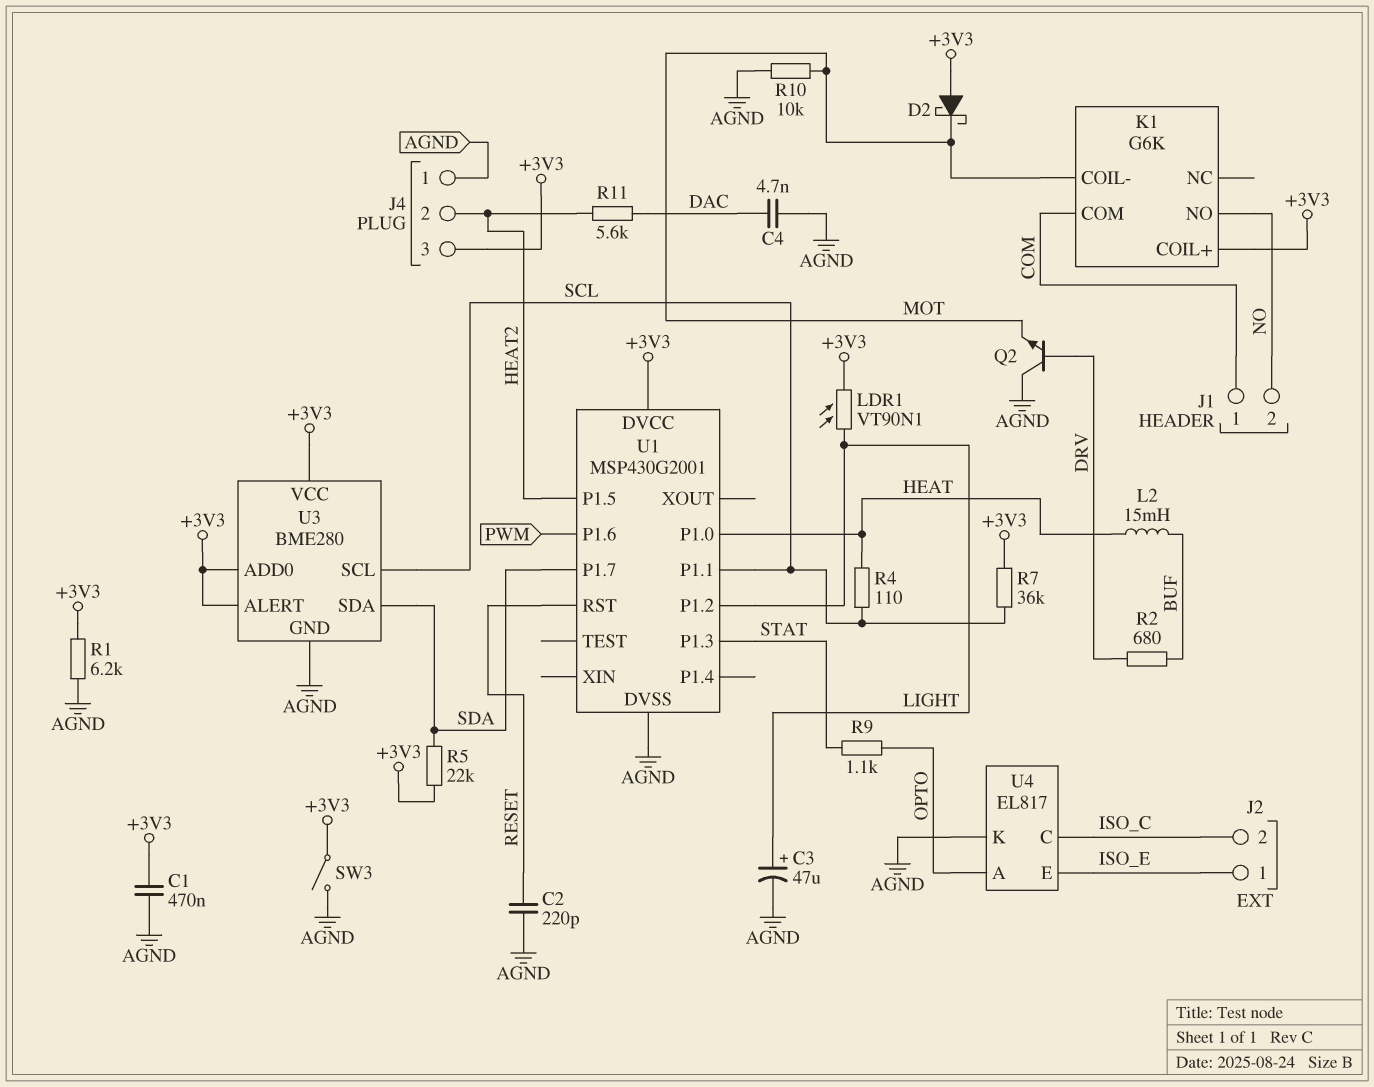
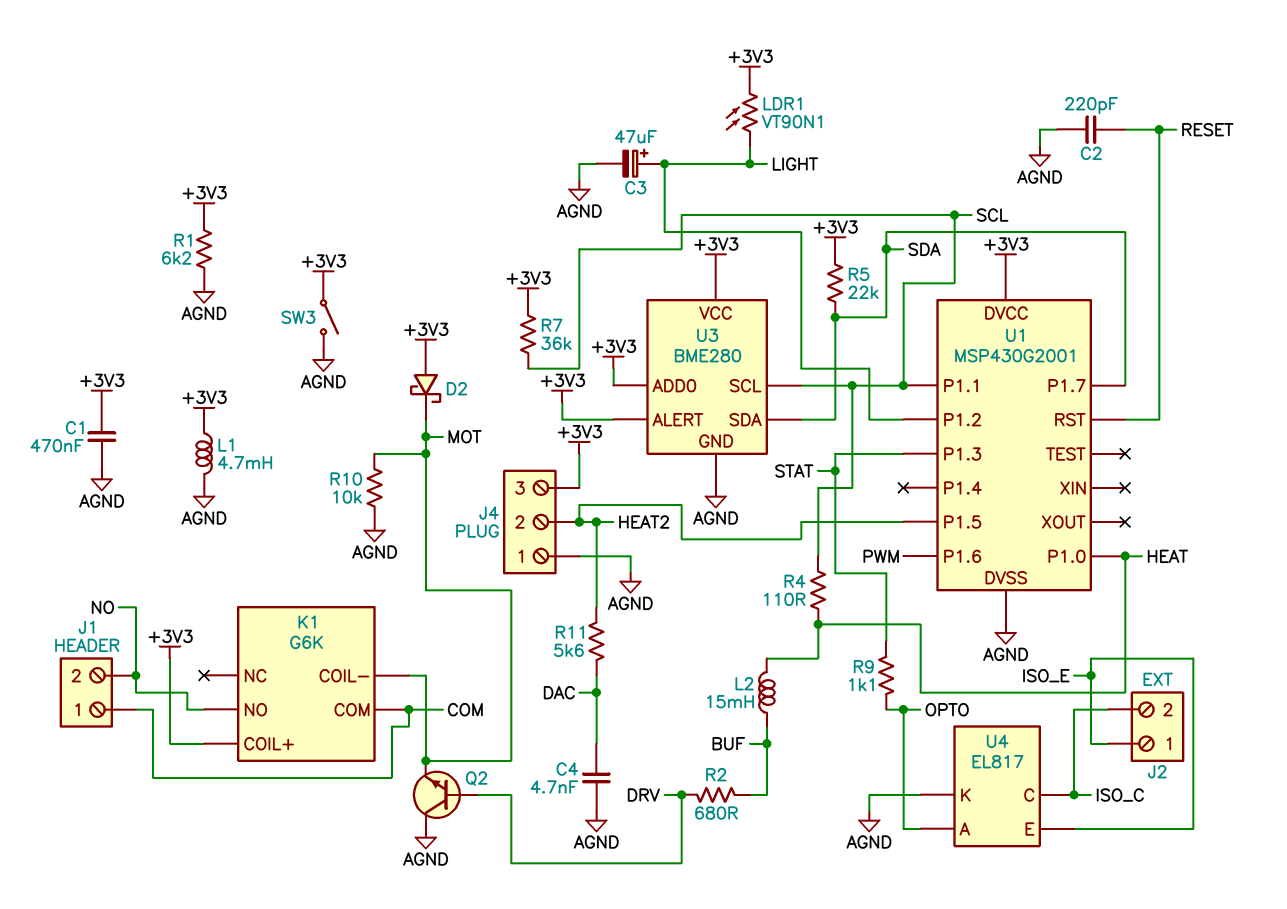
L1: none -> 4.7mH (+3V3, AGND)

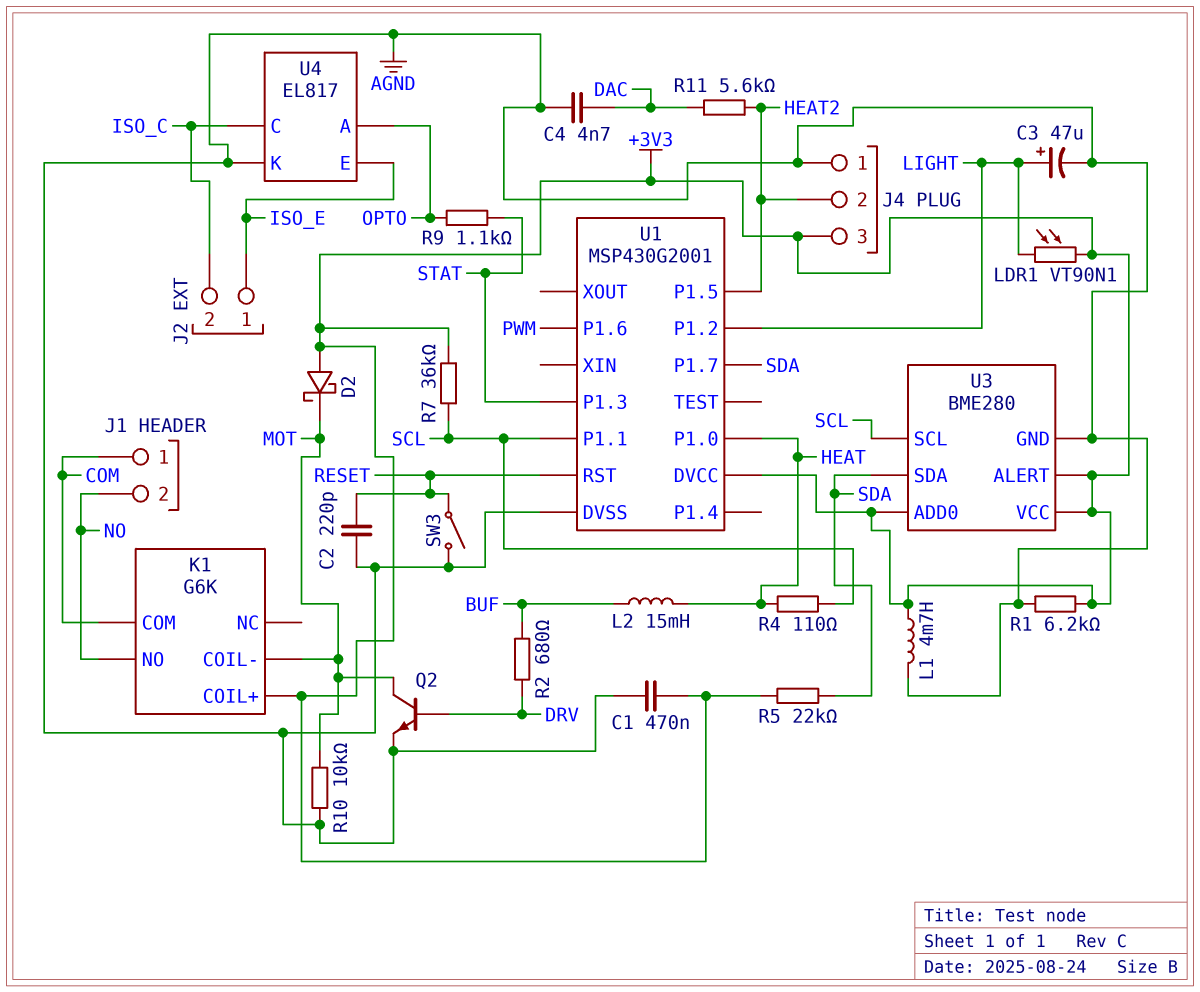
Q2: NPN (B DRV, C AGND, E MOT) -> NPN (B DRV, C MOT, E AGND)
SW3: switch (+3V3, AGND) -> switch (AGND, RESET)

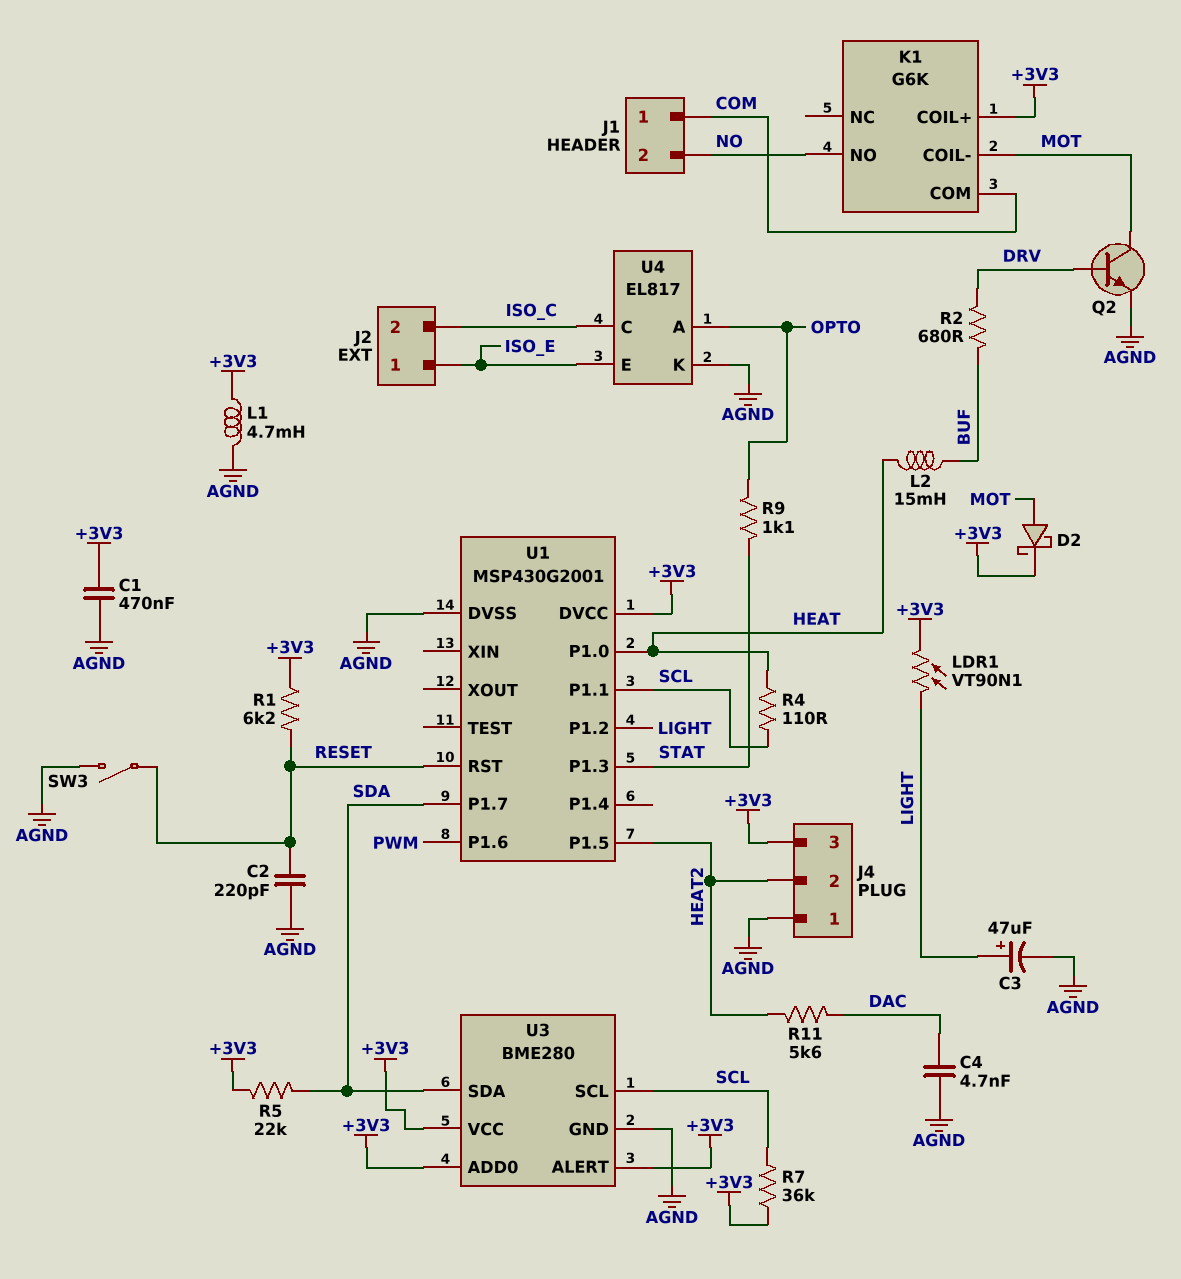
D2: schottky (A +3V3, K MOT) -> schottky (A MOT, K +3V3)
R1: 6.2k (+3V3, AGND) -> 6.2k (+3V3, RESET)
R10: 10k (AGND, MOT) -> none

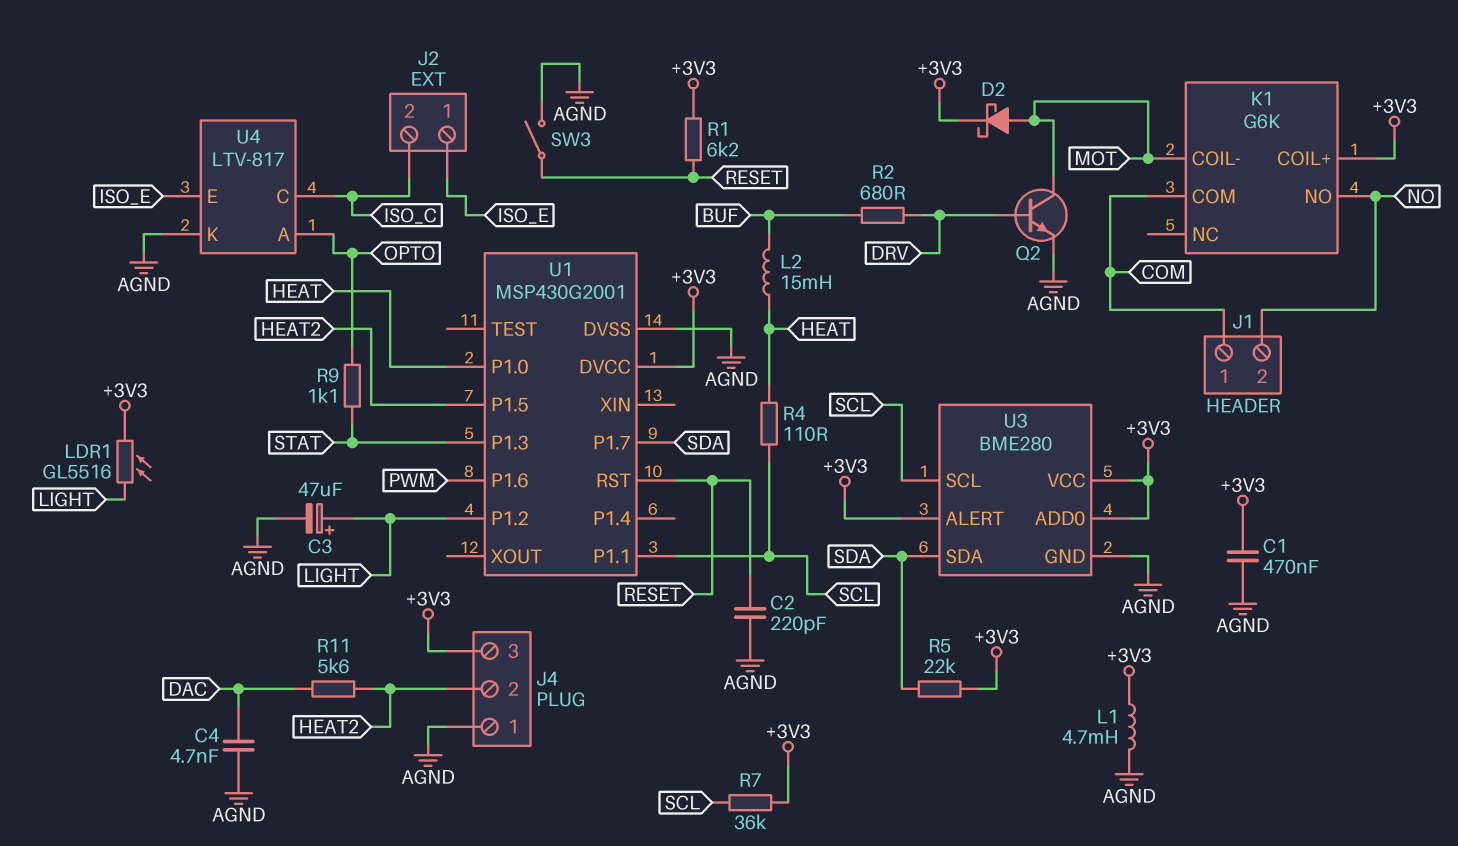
LDR1: VT90N1 (+3V3, LIGHT) -> GL5516 (+3V3, LIGHT)
U4: EL817 -> LTV-817

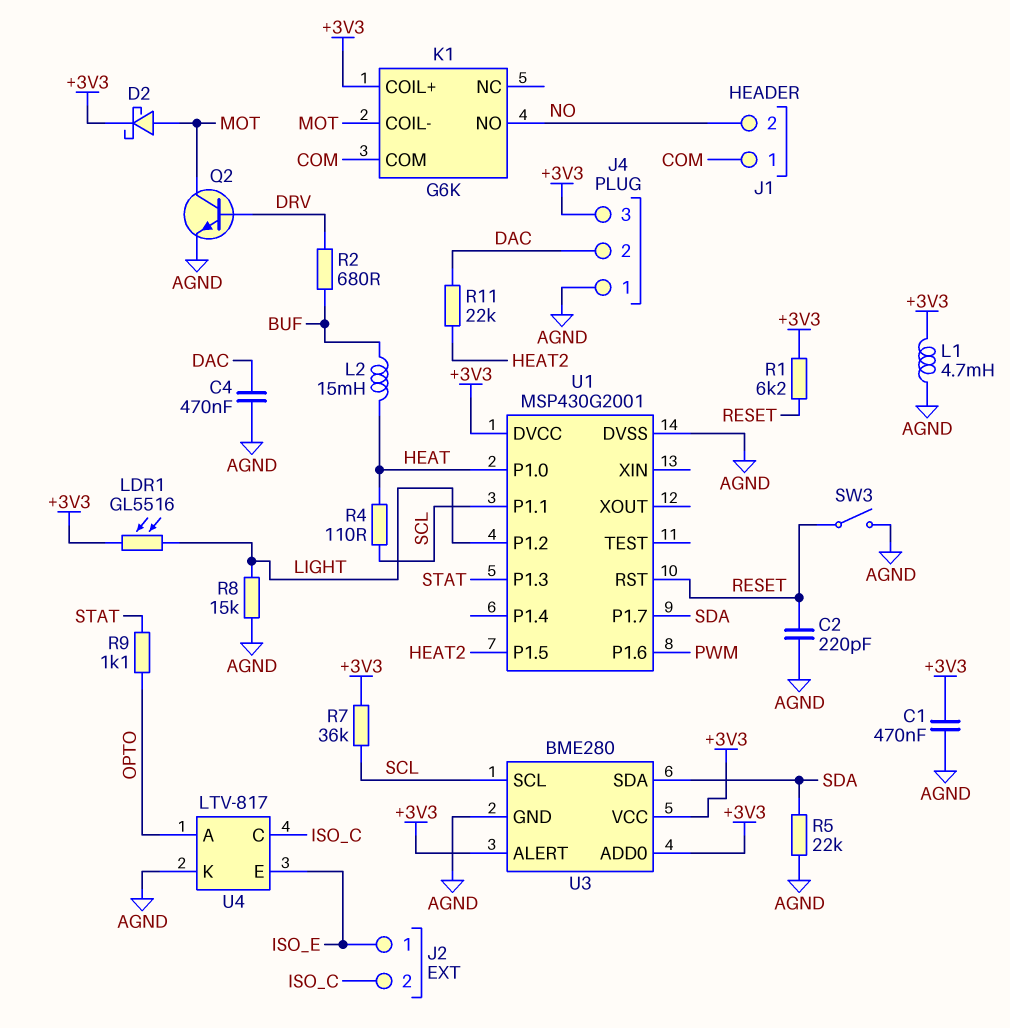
C3: 47uF (plus LIGHT, minus AGND) -> none
C4: 4.7nF (AGND, DAC) -> 470nF (AGND, DAC)
J4 pin 2: HEAT2 -> DAC
R5: 22k (+3V3, SDA) -> 22k (AGND, SDA)
R8: none -> 15k (AGND, LIGHT)
R11: 5.6k (DAC, HEAT2) -> 22k (DAC, HEAT2)

